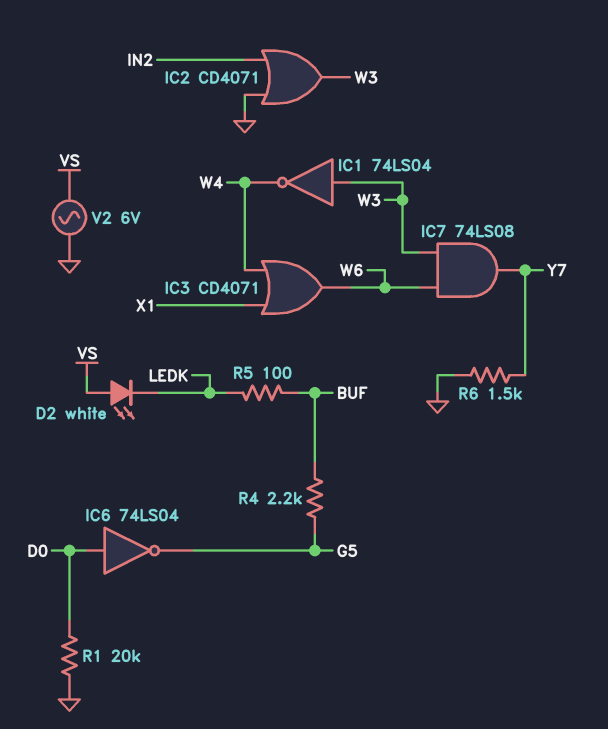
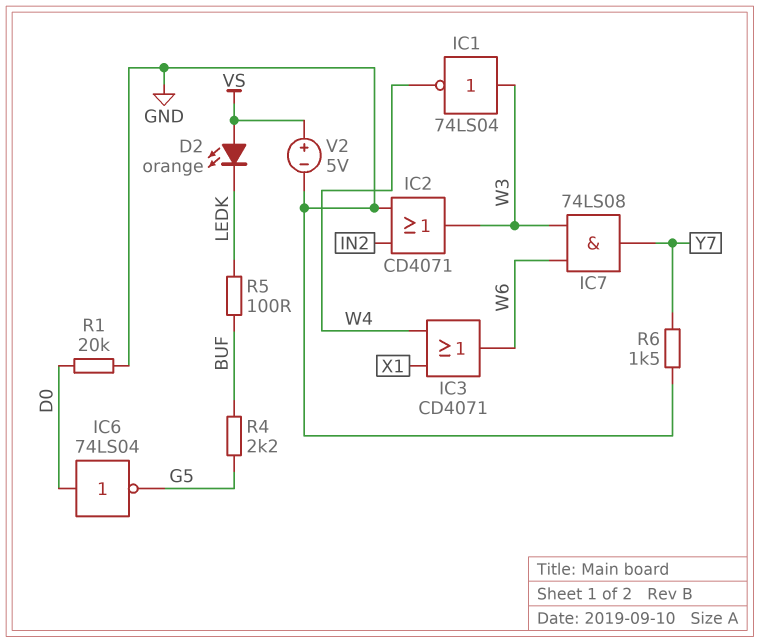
D2: LED white (A VS, K LEDK) -> LED orange (A VS, K LEDK)
V2: AC 6V (GND, VS) -> 5V (plus VS, minus GND)

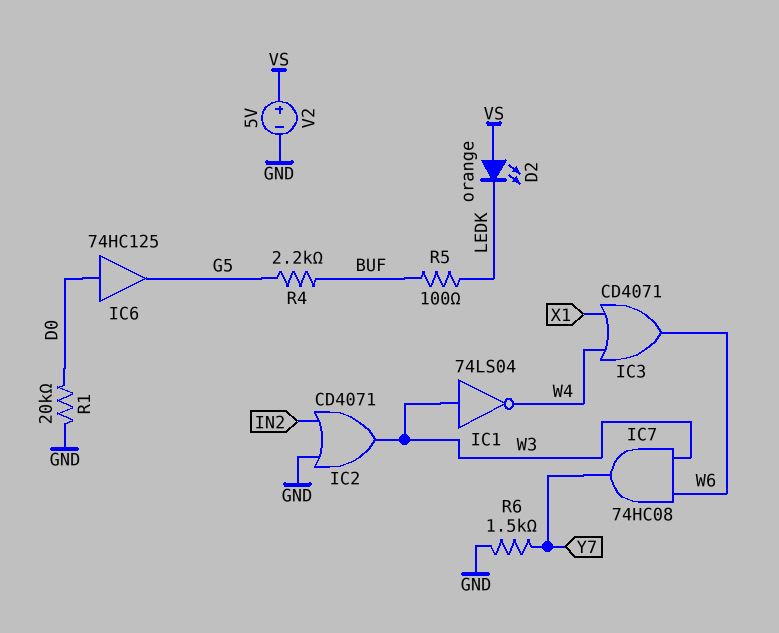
IC6: NOT 74LS04 (in D0, out G5) -> buffer 74HC125 (in D0, out G5)
IC7: AND 74LS08 (in W3, in W6, out Y7) -> AND 74HC08 (in W3, in W6, out Y7)

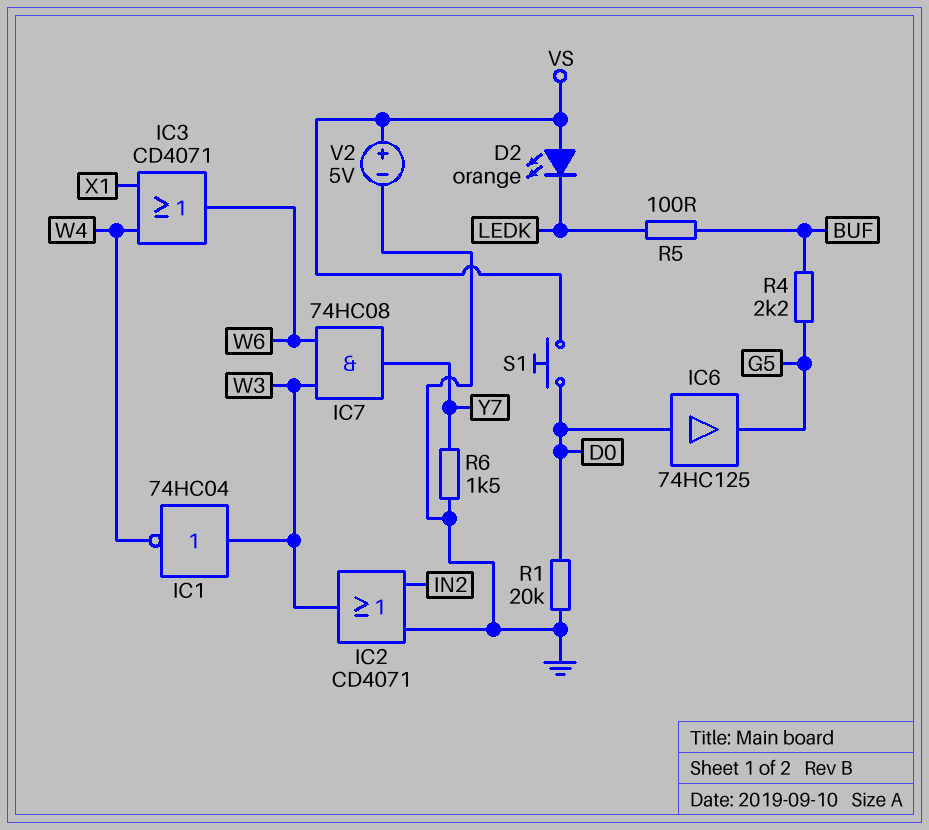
IC1: NOT 74LS04 (in W3, out W4) -> NOT 74HC04 (in W3, out W4)
S1: none -> button (D0, VS)

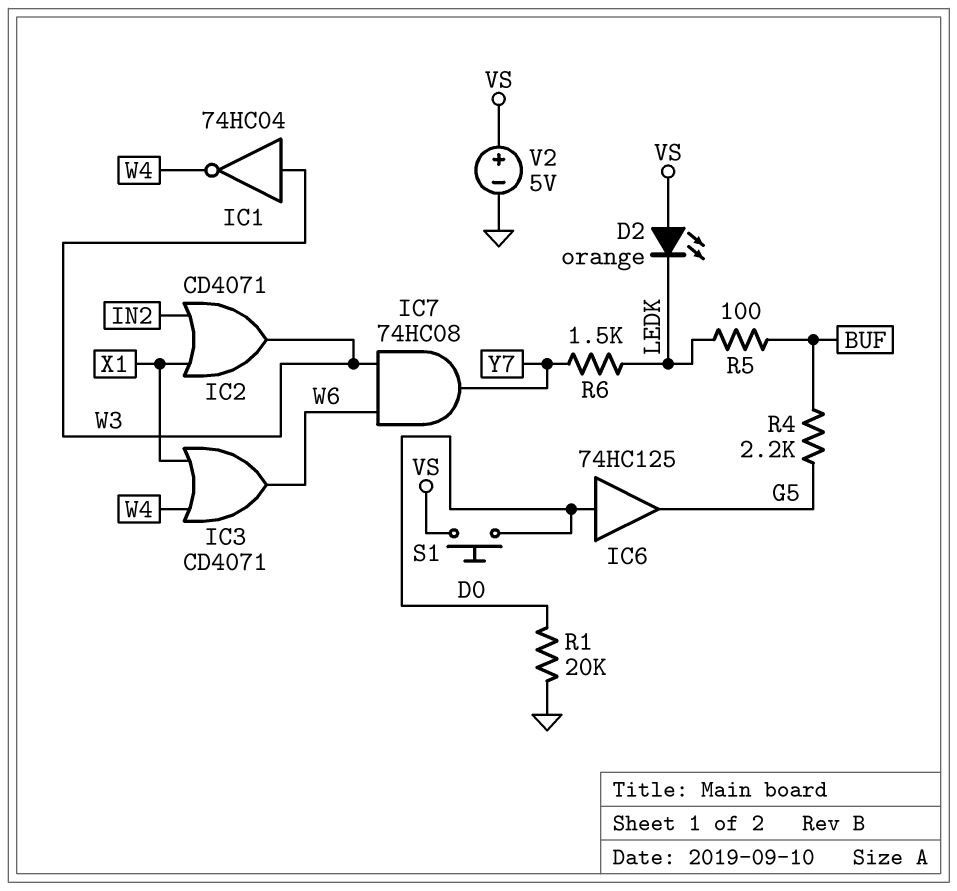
IC2: OR CD4071 (in GND, in IN2, out W3) -> OR CD4071 (in IN2, in X1, out W3)
R6: 1.5k (GND, Y7) -> 1.5k (LEDK, Y7)

